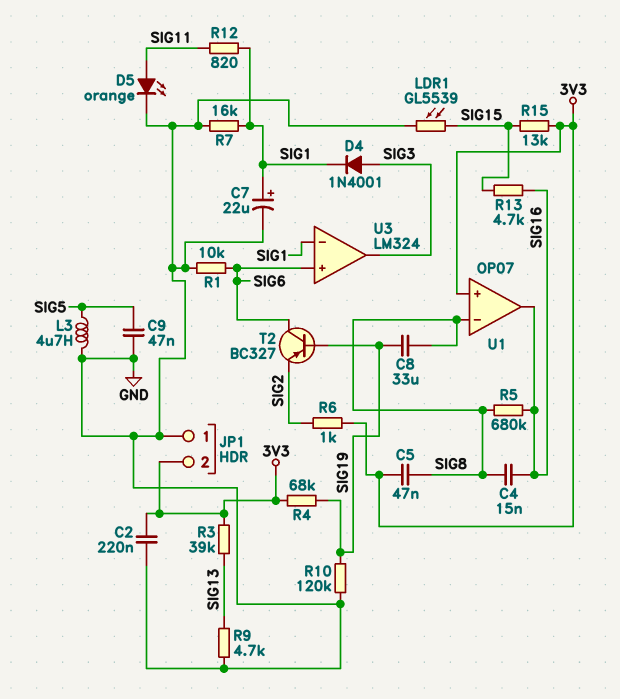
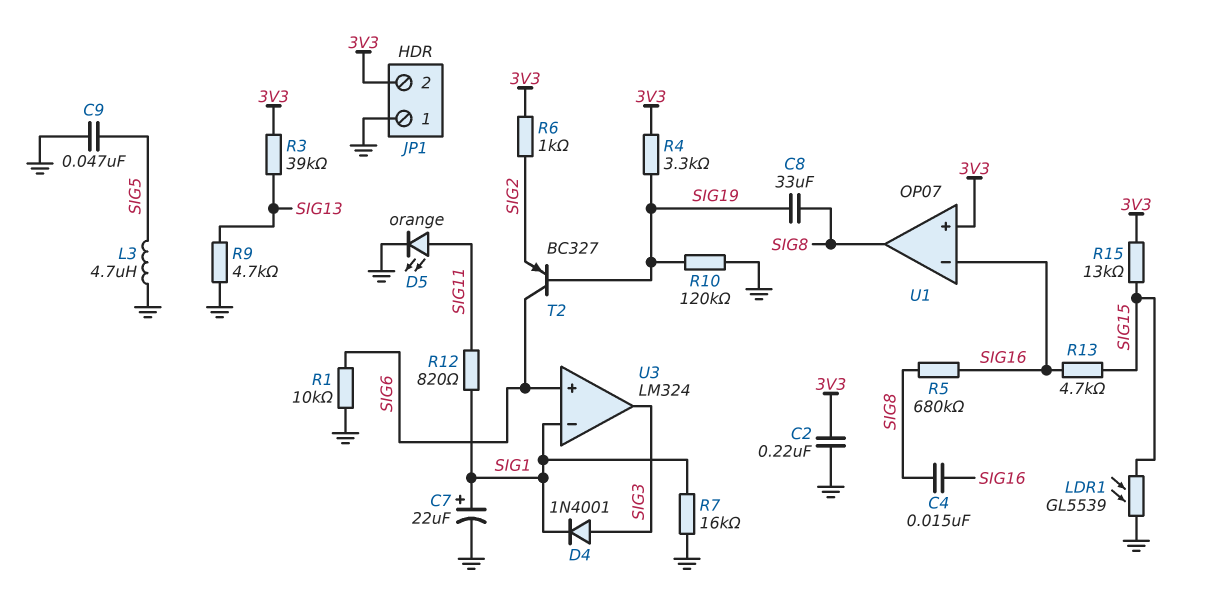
C5: 47nF (3V3, SIG8) -> none
R4: 68k (3V3, SIG19) -> 3.3k (3V3, SIG19)
U1 pin in-: SIG8 -> SIG16
U1 pin out: SIG16 -> SIG8

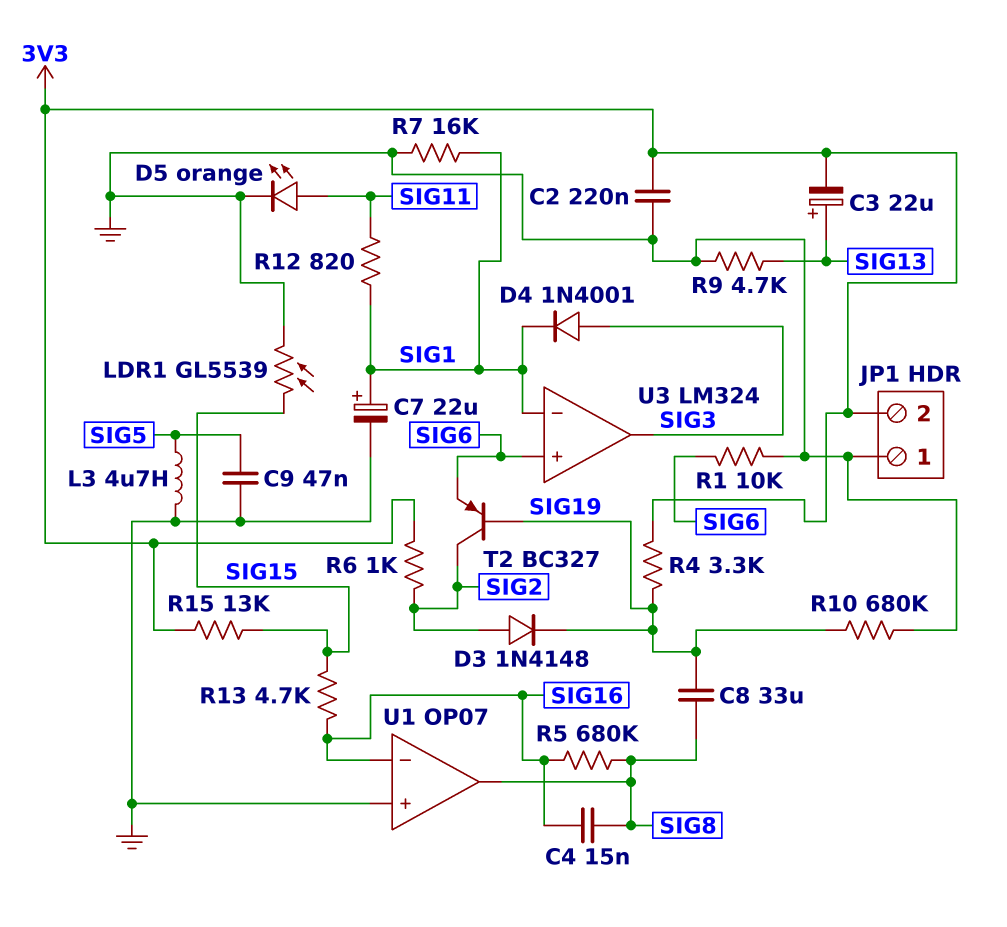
C3: none -> 22uF (plus SIG13, minus 3V3)
D3: none -> diode 1N4148 (A SIG2, K SIG19)
R3: 39k (3V3, SIG13) -> none
R10: 120k (GND, SIG19) -> 680k (GND, SIG19)
T2: PNP BC327 (B SIG19, C SIG6, E SIG2) -> PNP BC327 (B SIG19, C SIG2, E SIG6)
U1 pin in+: 3V3 -> GND

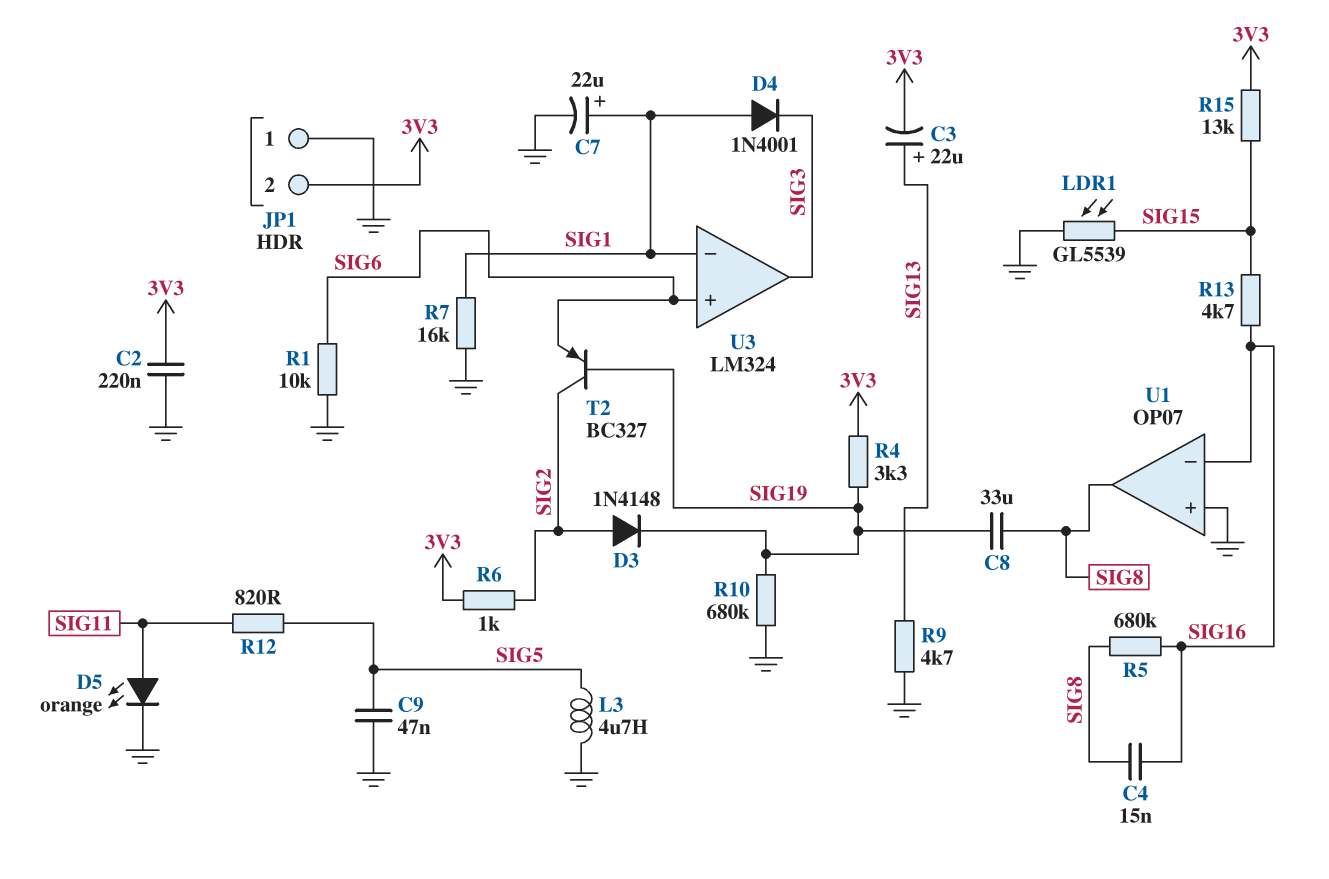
D4: diode 1N4001 (A SIG3, K SIG1) -> diode 1N4001 (A SIG1, K SIG3)
R12: 820 (SIG1, SIG11) -> 820 (SIG5, SIG11)

